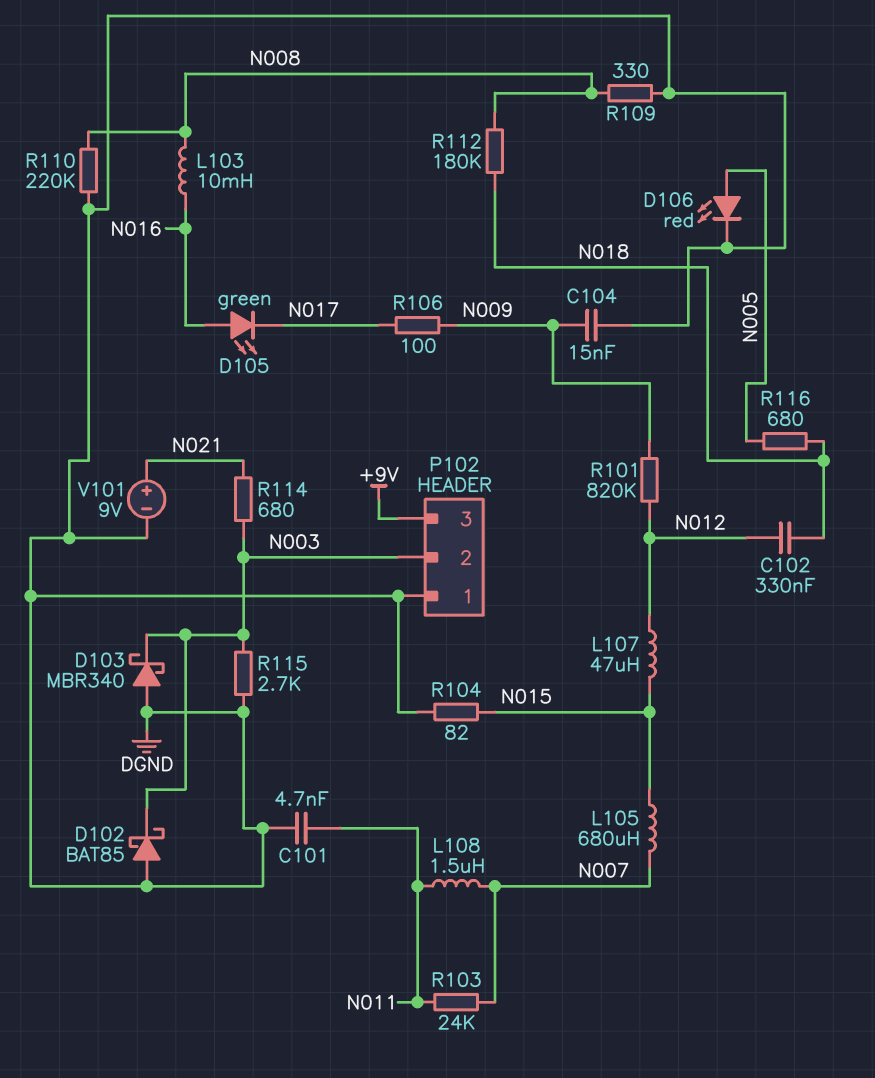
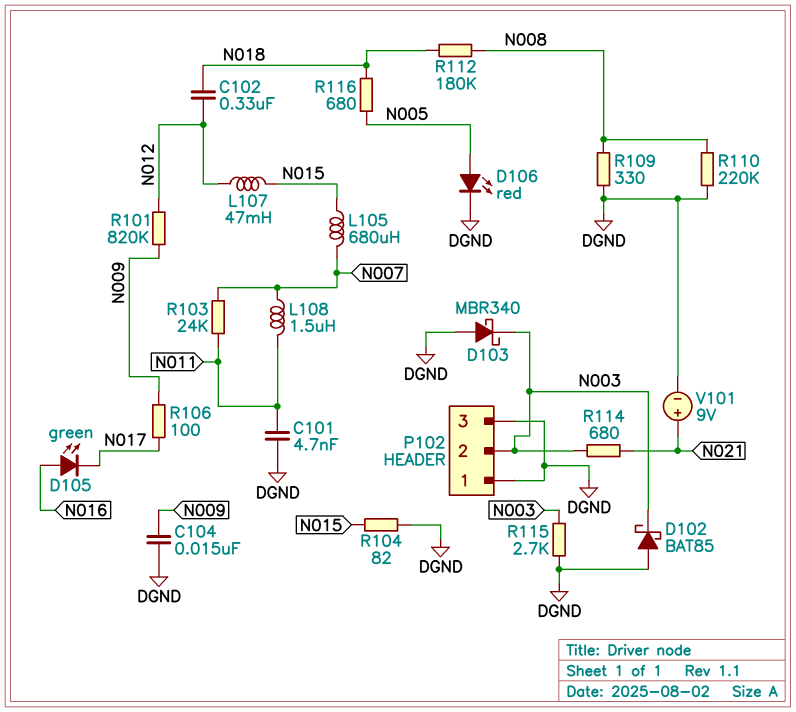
L103: 10mH (N008, N016) -> none
L107: 47uH (N012, N015) -> 47mH (N012, N015)
P102 pin 3: +9V -> DGND

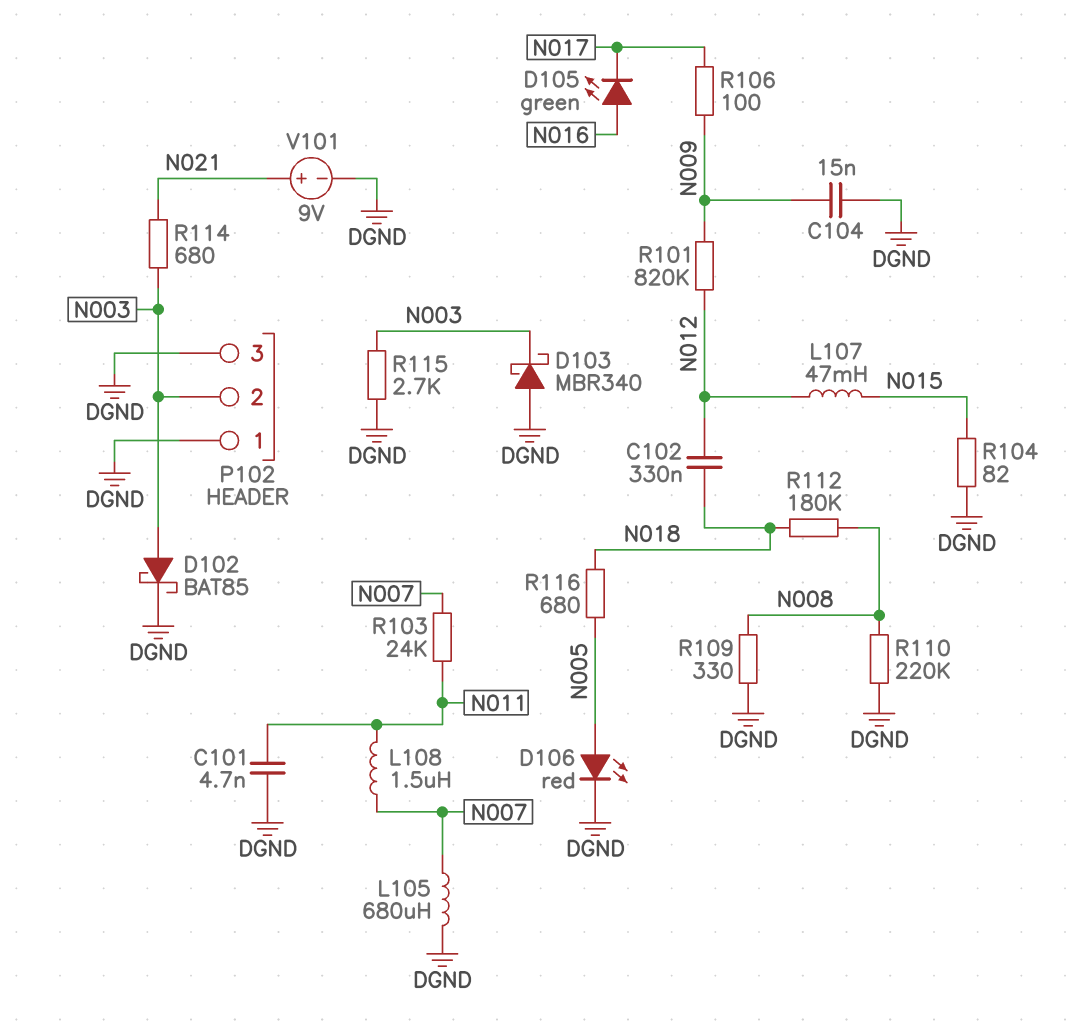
D102: schottky BAT85 (A DGND, K N003) -> schottky BAT85 (A N003, K DGND)
L105: 680uH (N007, N015) -> 680uH (DGND, N007)

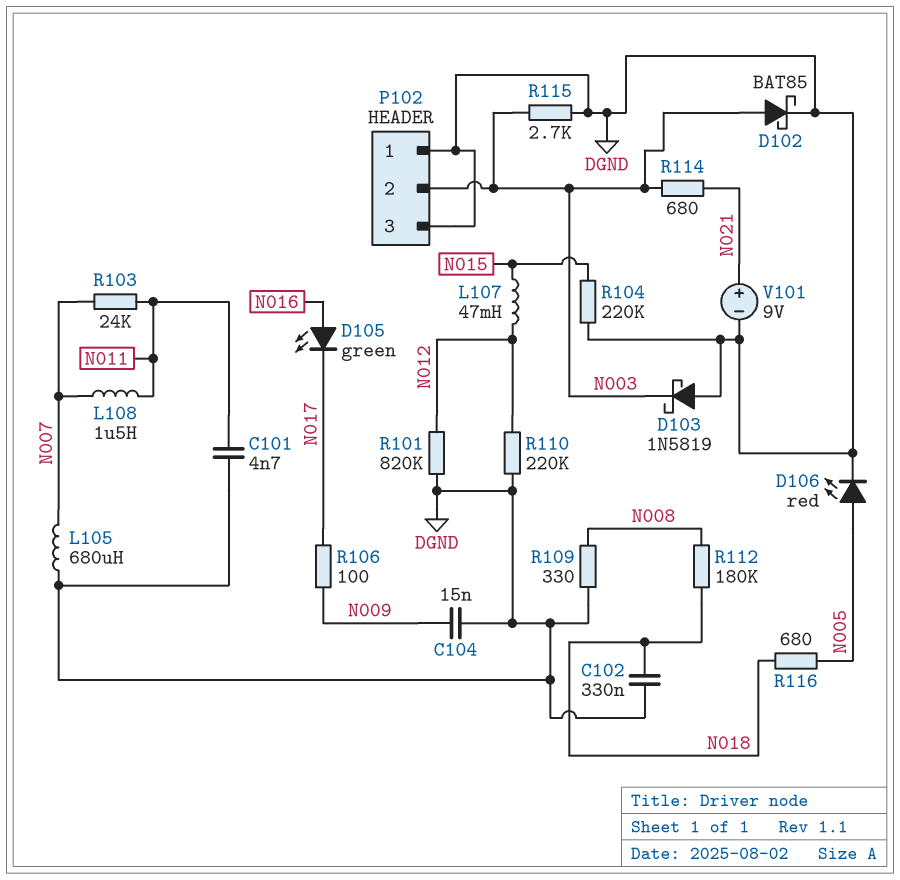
C102: 330nF (N012, N018) -> 330nF (DGND, N018)
D103: schottky MBR340 (A DGND, K N003) -> schottky 1N5819 (A DGND, K N003)
R101: 820k (N009, N012) -> 820k (DGND, N012)
R104: 82 (DGND, N015) -> 220k (DGND, N015)
R110: 220k (DGND, N008) -> 220k (DGND, N012)

